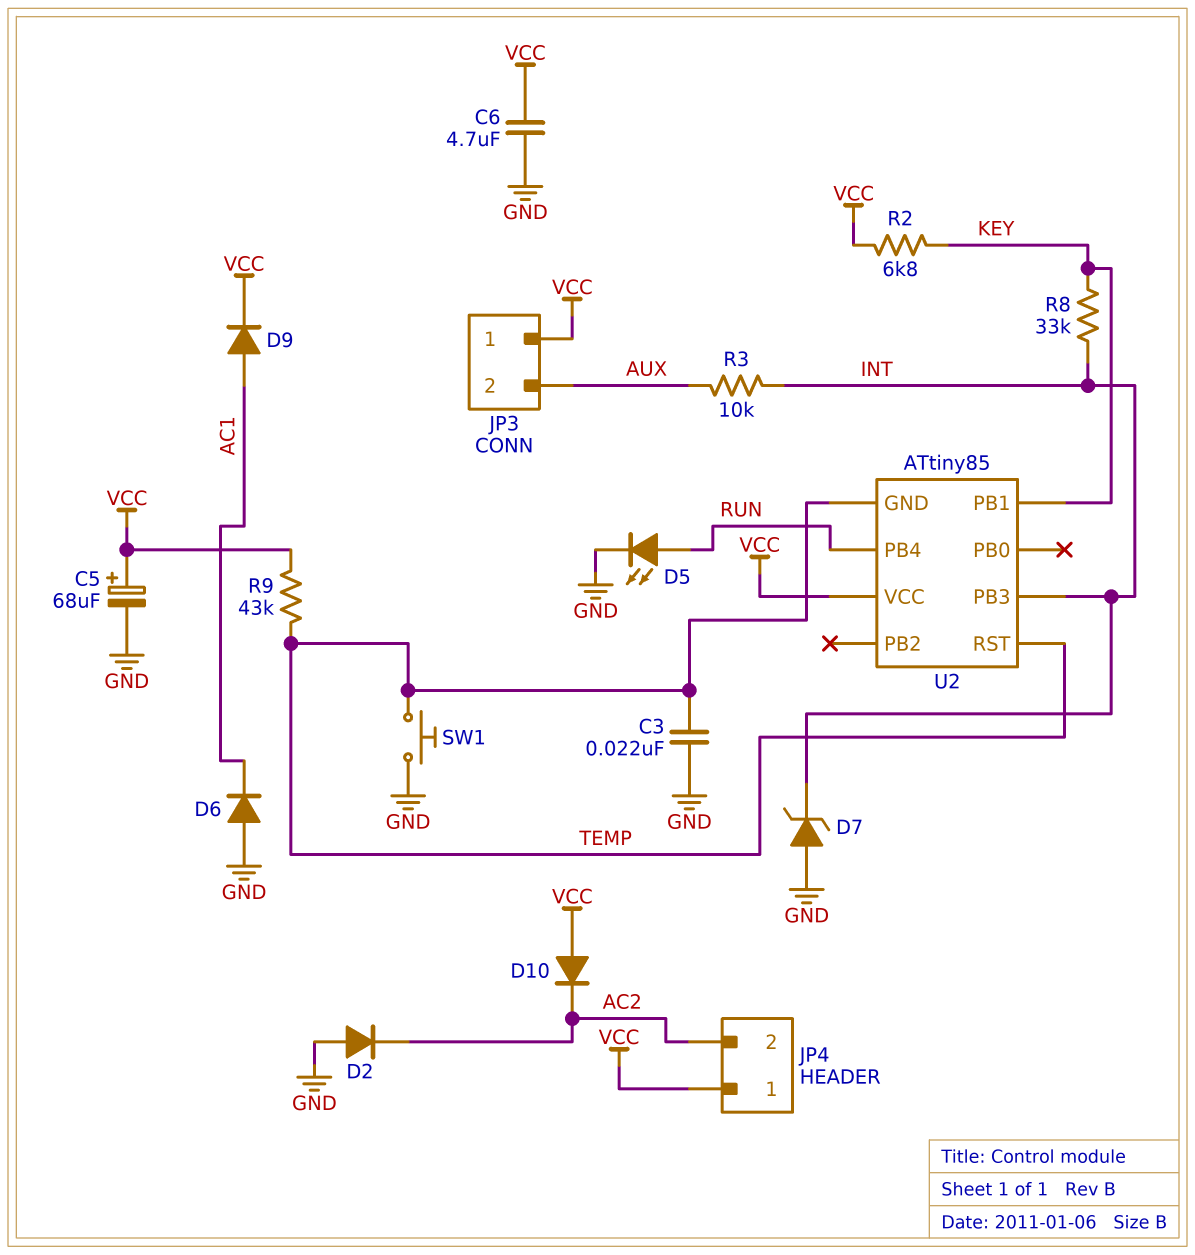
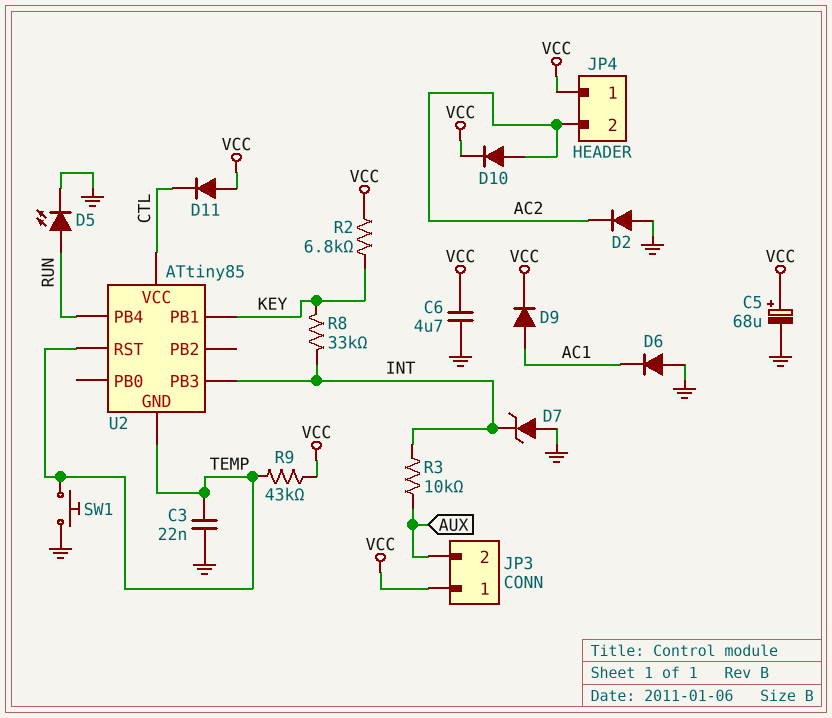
D10: diode (A VCC, K AC2) -> diode (A AC2, K VCC)
D11: none -> diode (A VCC, K CTL)
U2 pin VCC: VCC -> CTL

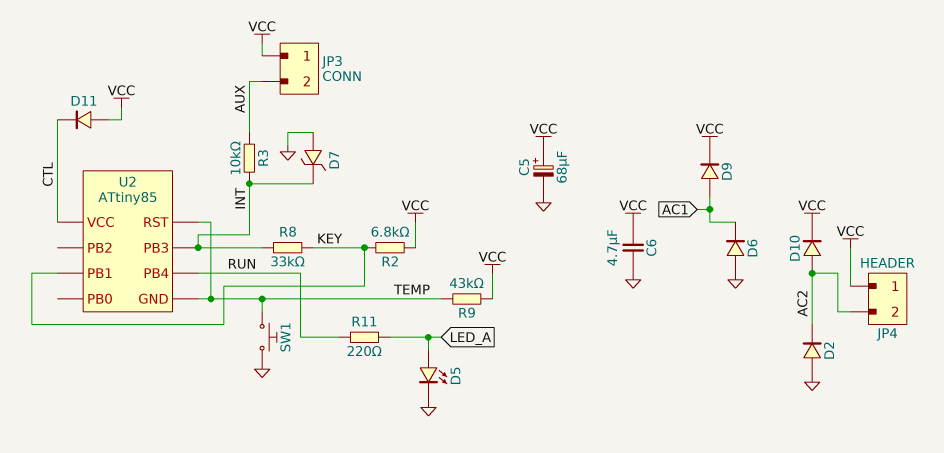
C3: 22nF (GND, TEMP) -> none
D5: LED (A RUN, K GND) -> LED (A LED_A, K GND)
R11: none -> 220 (LED_A, RUN)

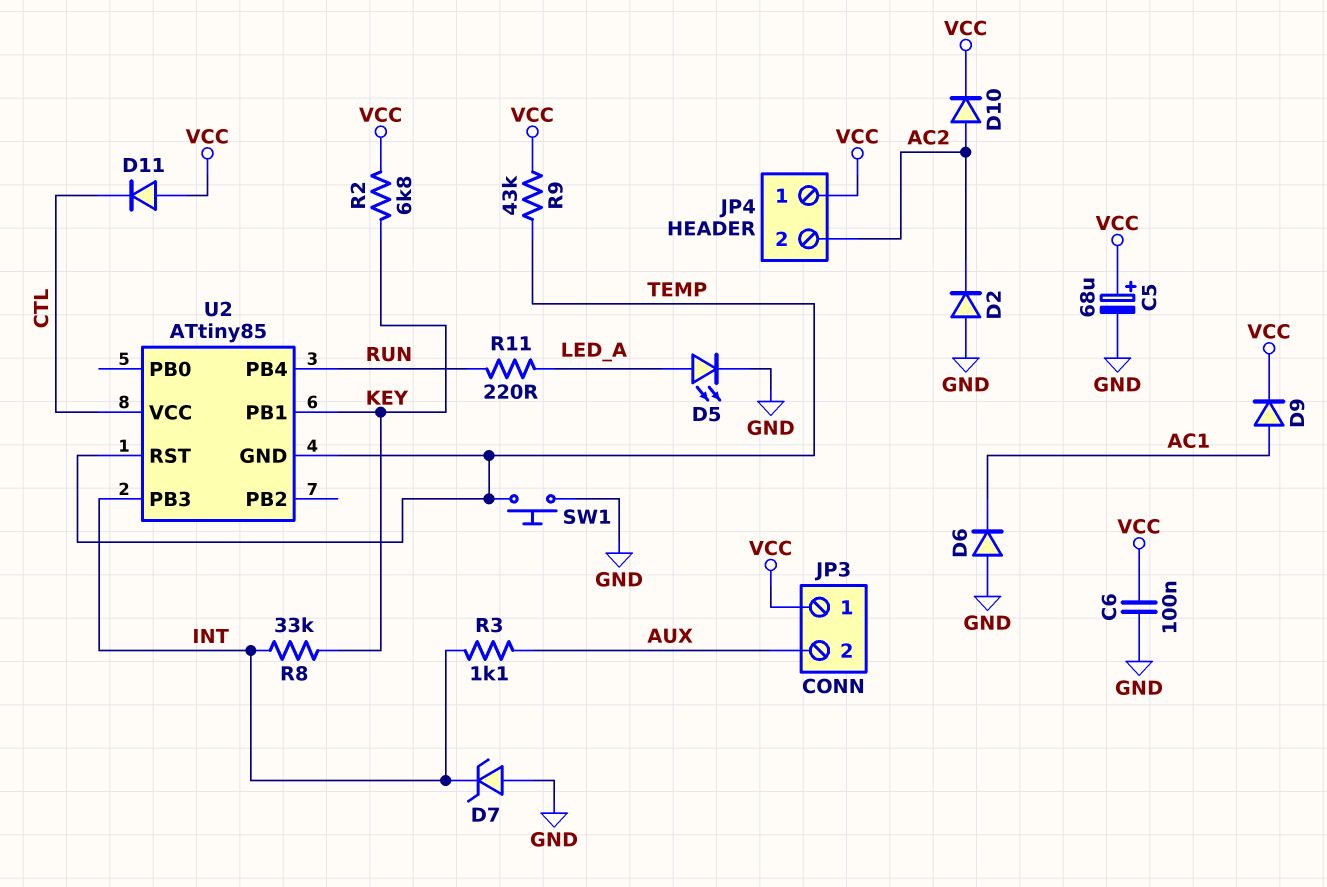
C6: 4.7uF (GND, VCC) -> 100nF (GND, VCC)
R3: 10k (AUX, INT) -> 1.1k (AUX, INT)

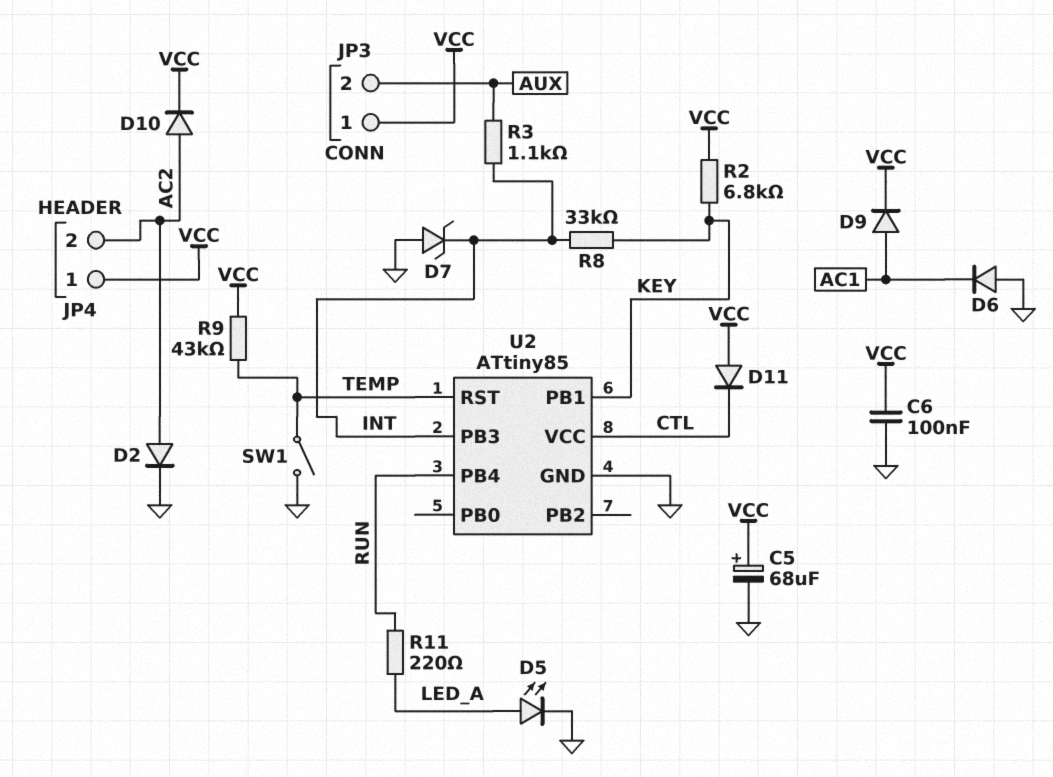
D2: diode (A GND, K AC2) -> diode (A AC2, K GND)
SW1: button (GND, TEMP) -> switch (GND, TEMP)
U2 pin GND: TEMP -> GND

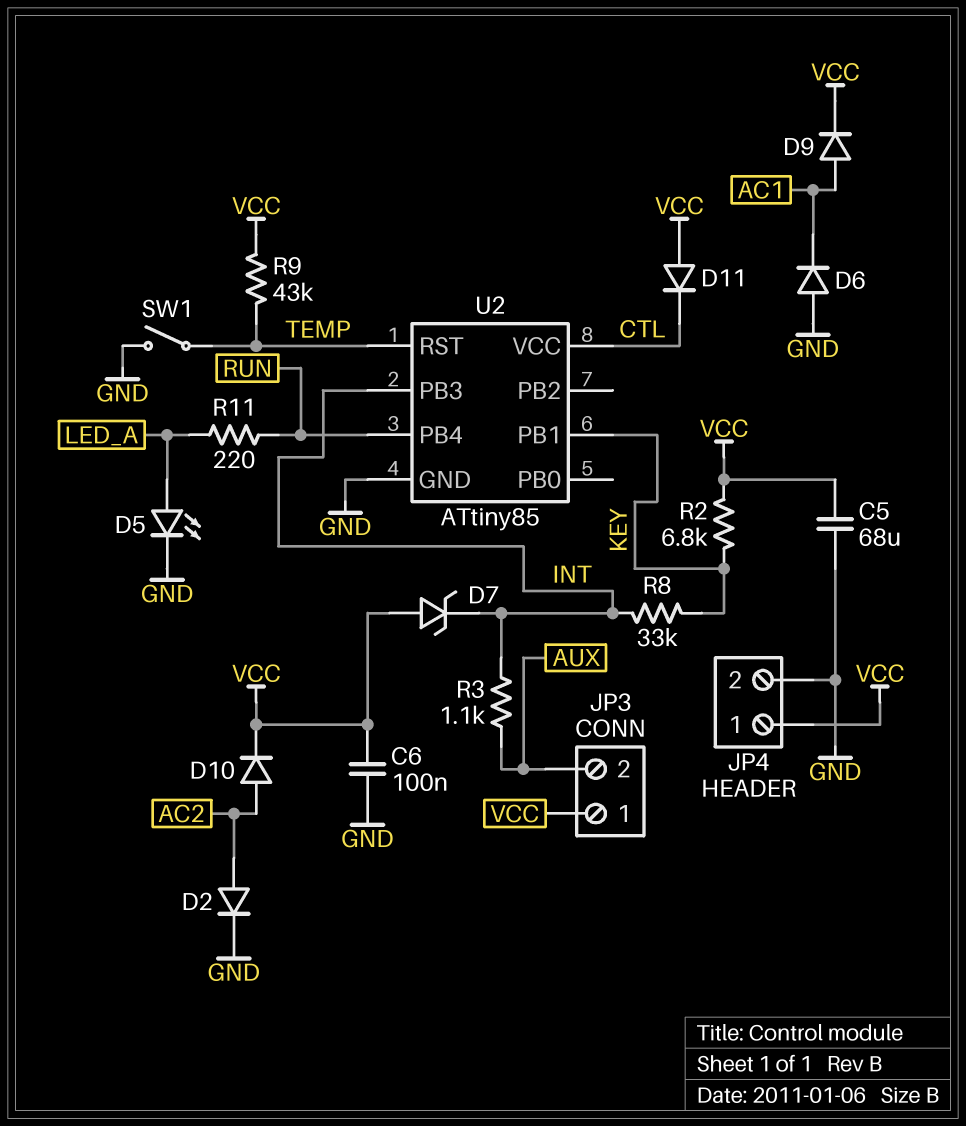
C5: 68uF (plus VCC, minus GND) -> 68uF (GND, VCC)
D7: zener (A GND, K INT) -> zener (A VCC, K INT)
JP4 pin 2: AC2 -> GND

